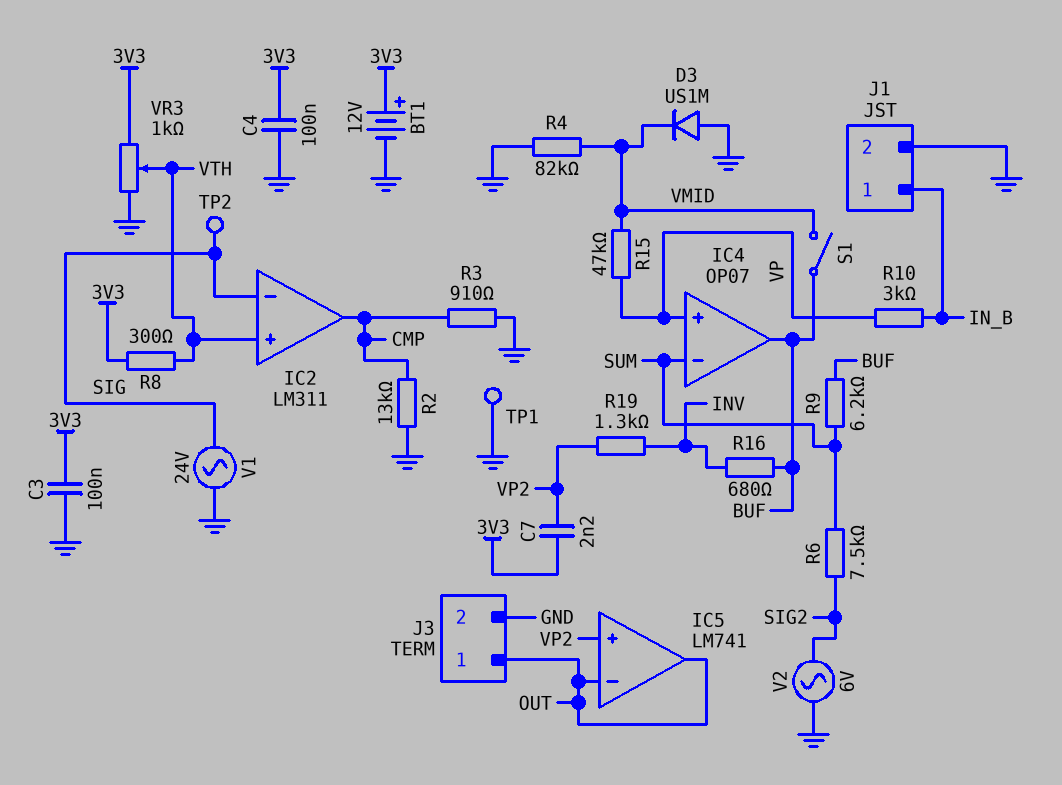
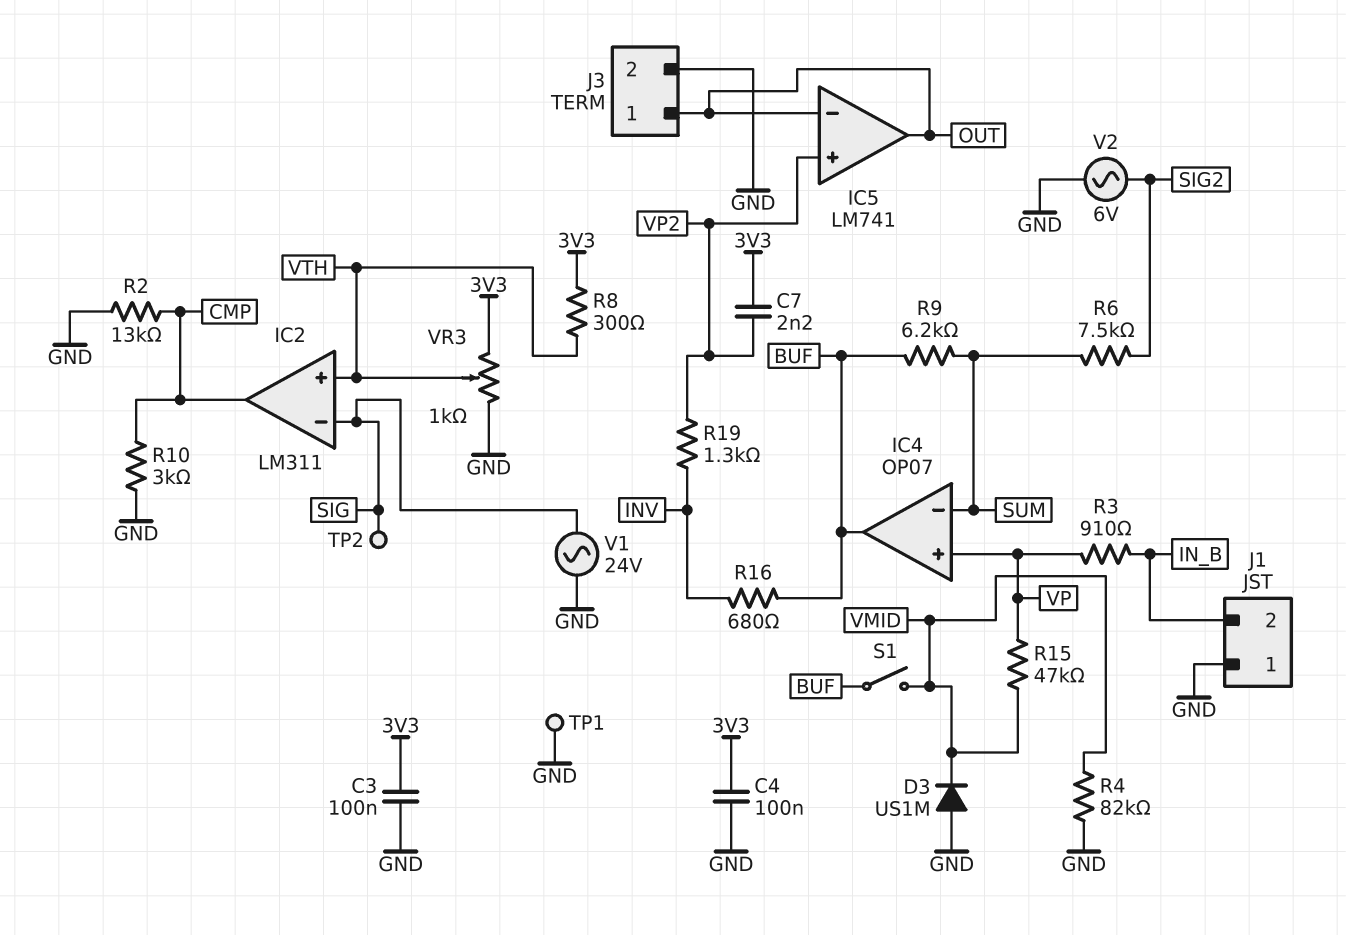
BT1: 12V (plus 3V3, minus GND) -> none
J1 pin 1: IN_B -> GND
J1 pin 2: GND -> IN_B
R3: 910 (CMP, GND) -> 910 (IN_B, VP)
R10: 3k (IN_B, VP) -> 3k (CMP, GND)

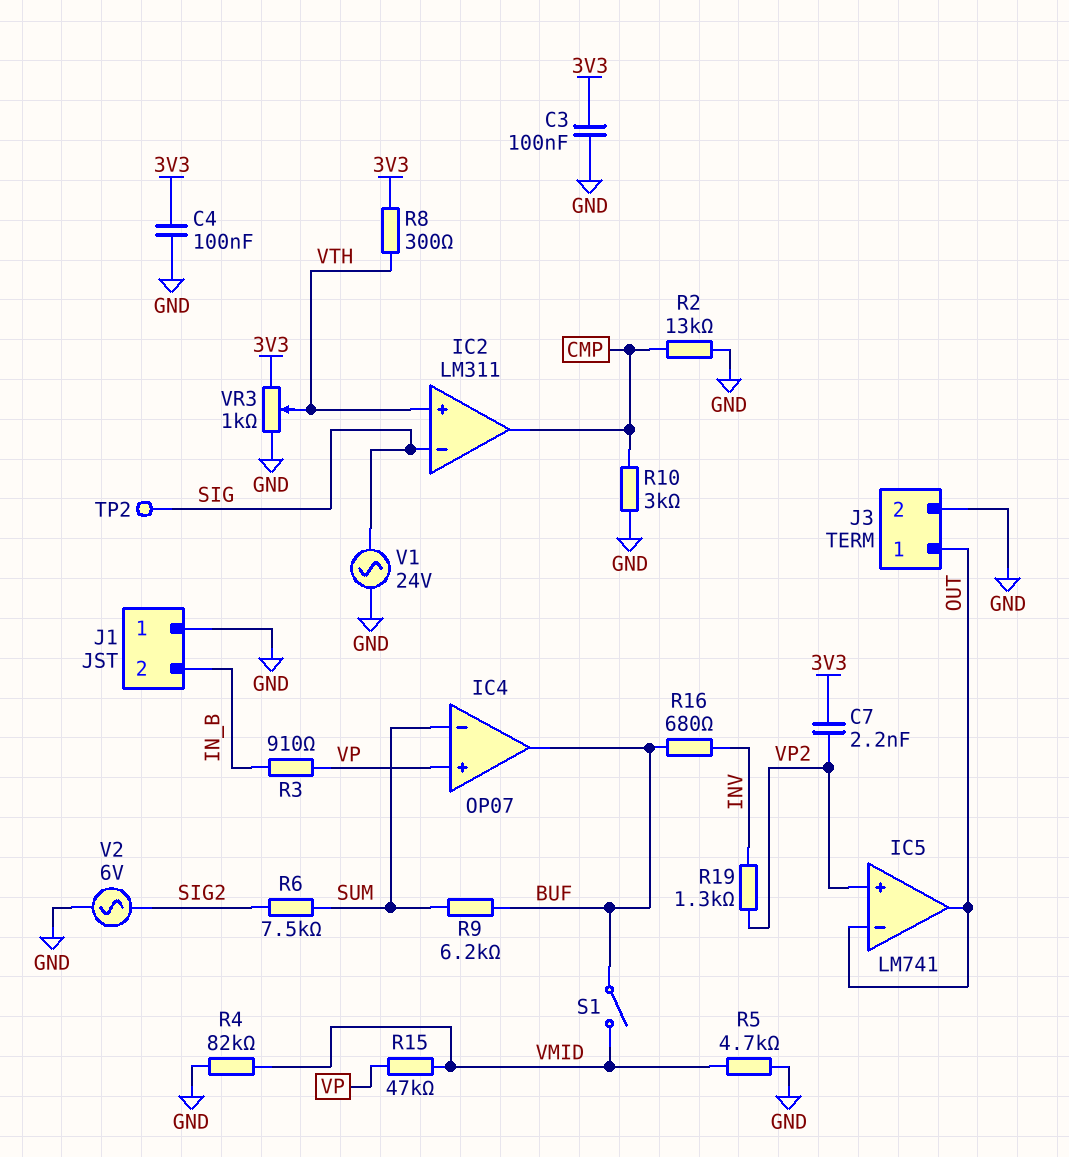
D3: diode US1M (A GND, K VMID) -> none
R5: none -> 4.7k (GND, VMID)
TP1: test point (GND) -> none

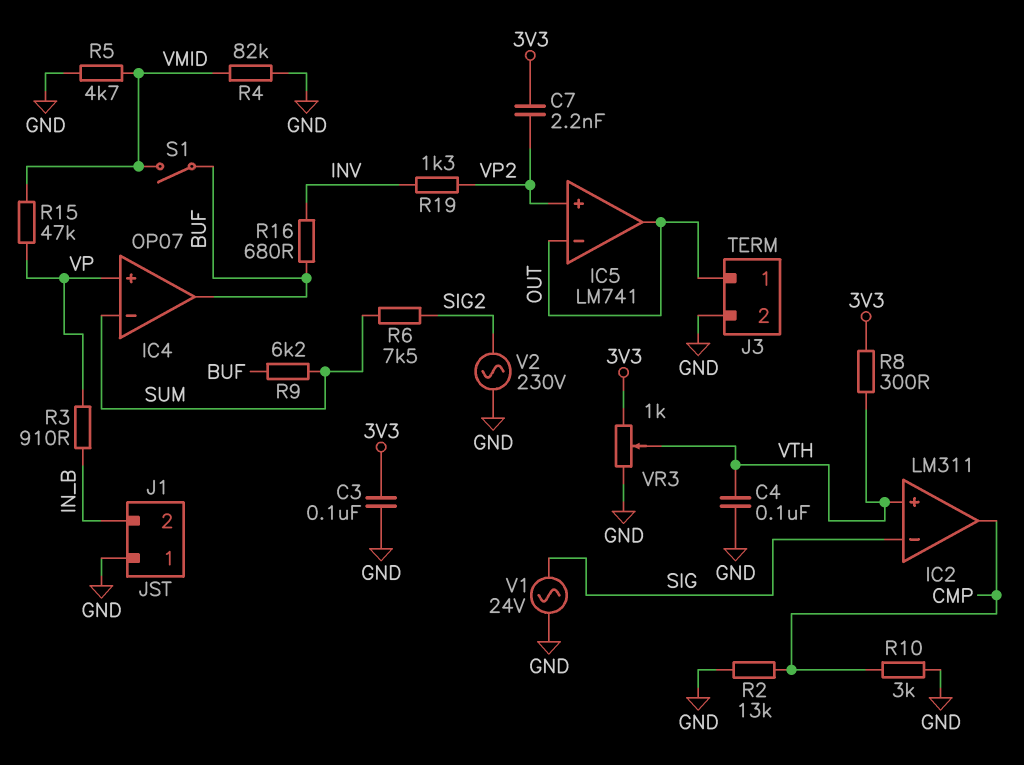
C4: 100nF (3V3, GND) -> 100nF (GND, VTH)
TP2: test point (SIG) -> none
V2: AC 6V (GND, SIG2) -> AC 230V (GND, SIG2)

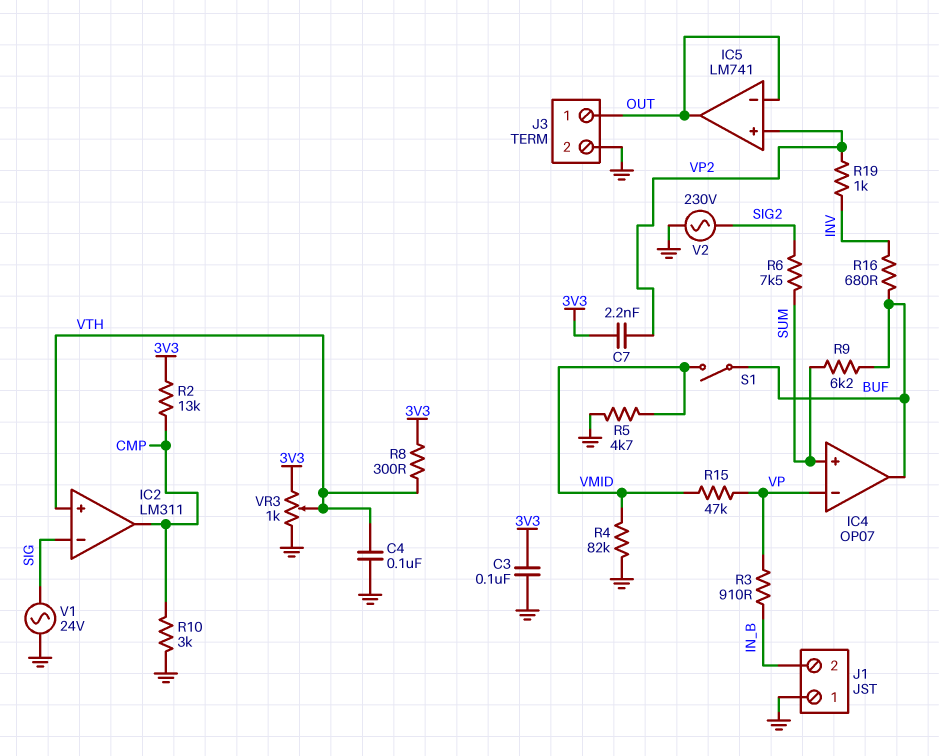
IC4 pin in+: VP -> SUM
IC4 pin in-: SUM -> VP
R2: 13k (CMP, GND) -> 13k (3V3, CMP)
R19: 1.3k (INV, VP2) -> 1k (INV, VP2)

